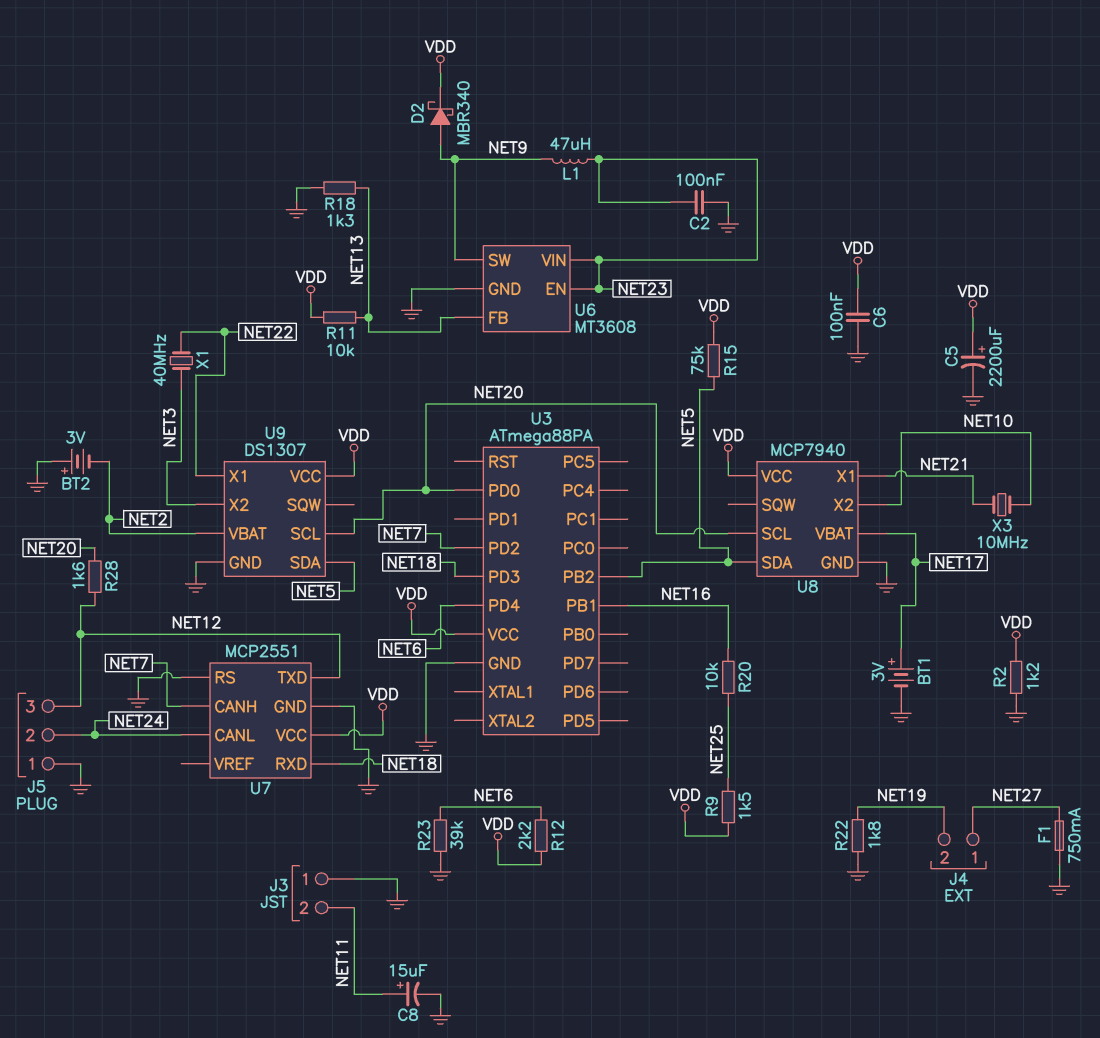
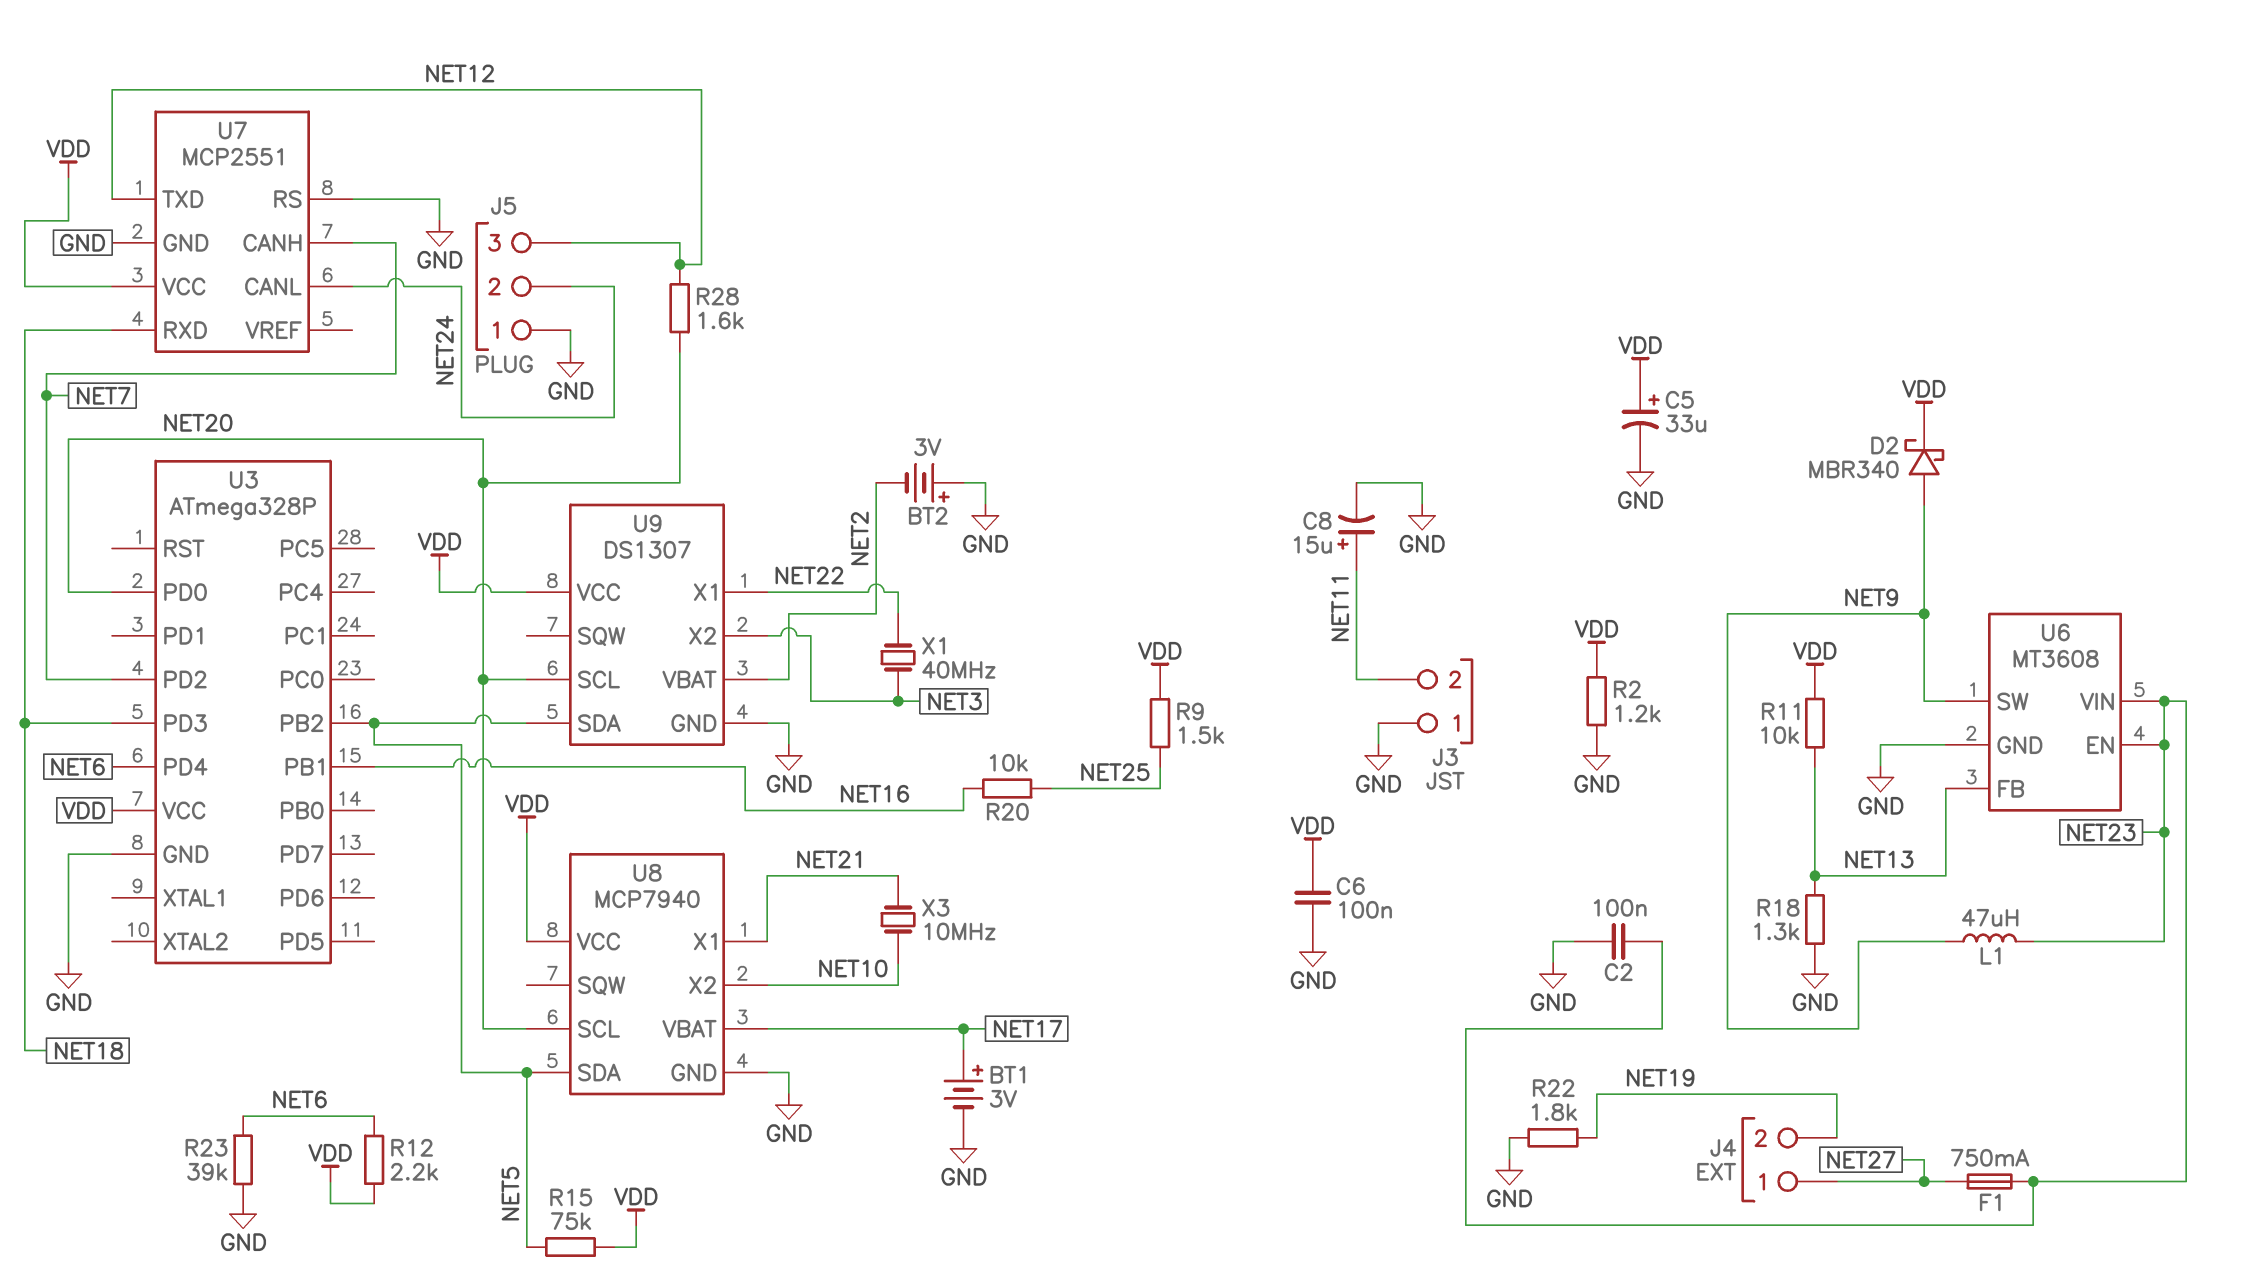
C5: 2200uF (plus VDD, minus GND) -> 33uF (plus VDD, minus GND)
F1: 750mA (GND, NET27) -> 750mA (NET23, NET27)
U3: ATmega88PA -> ATmega328P

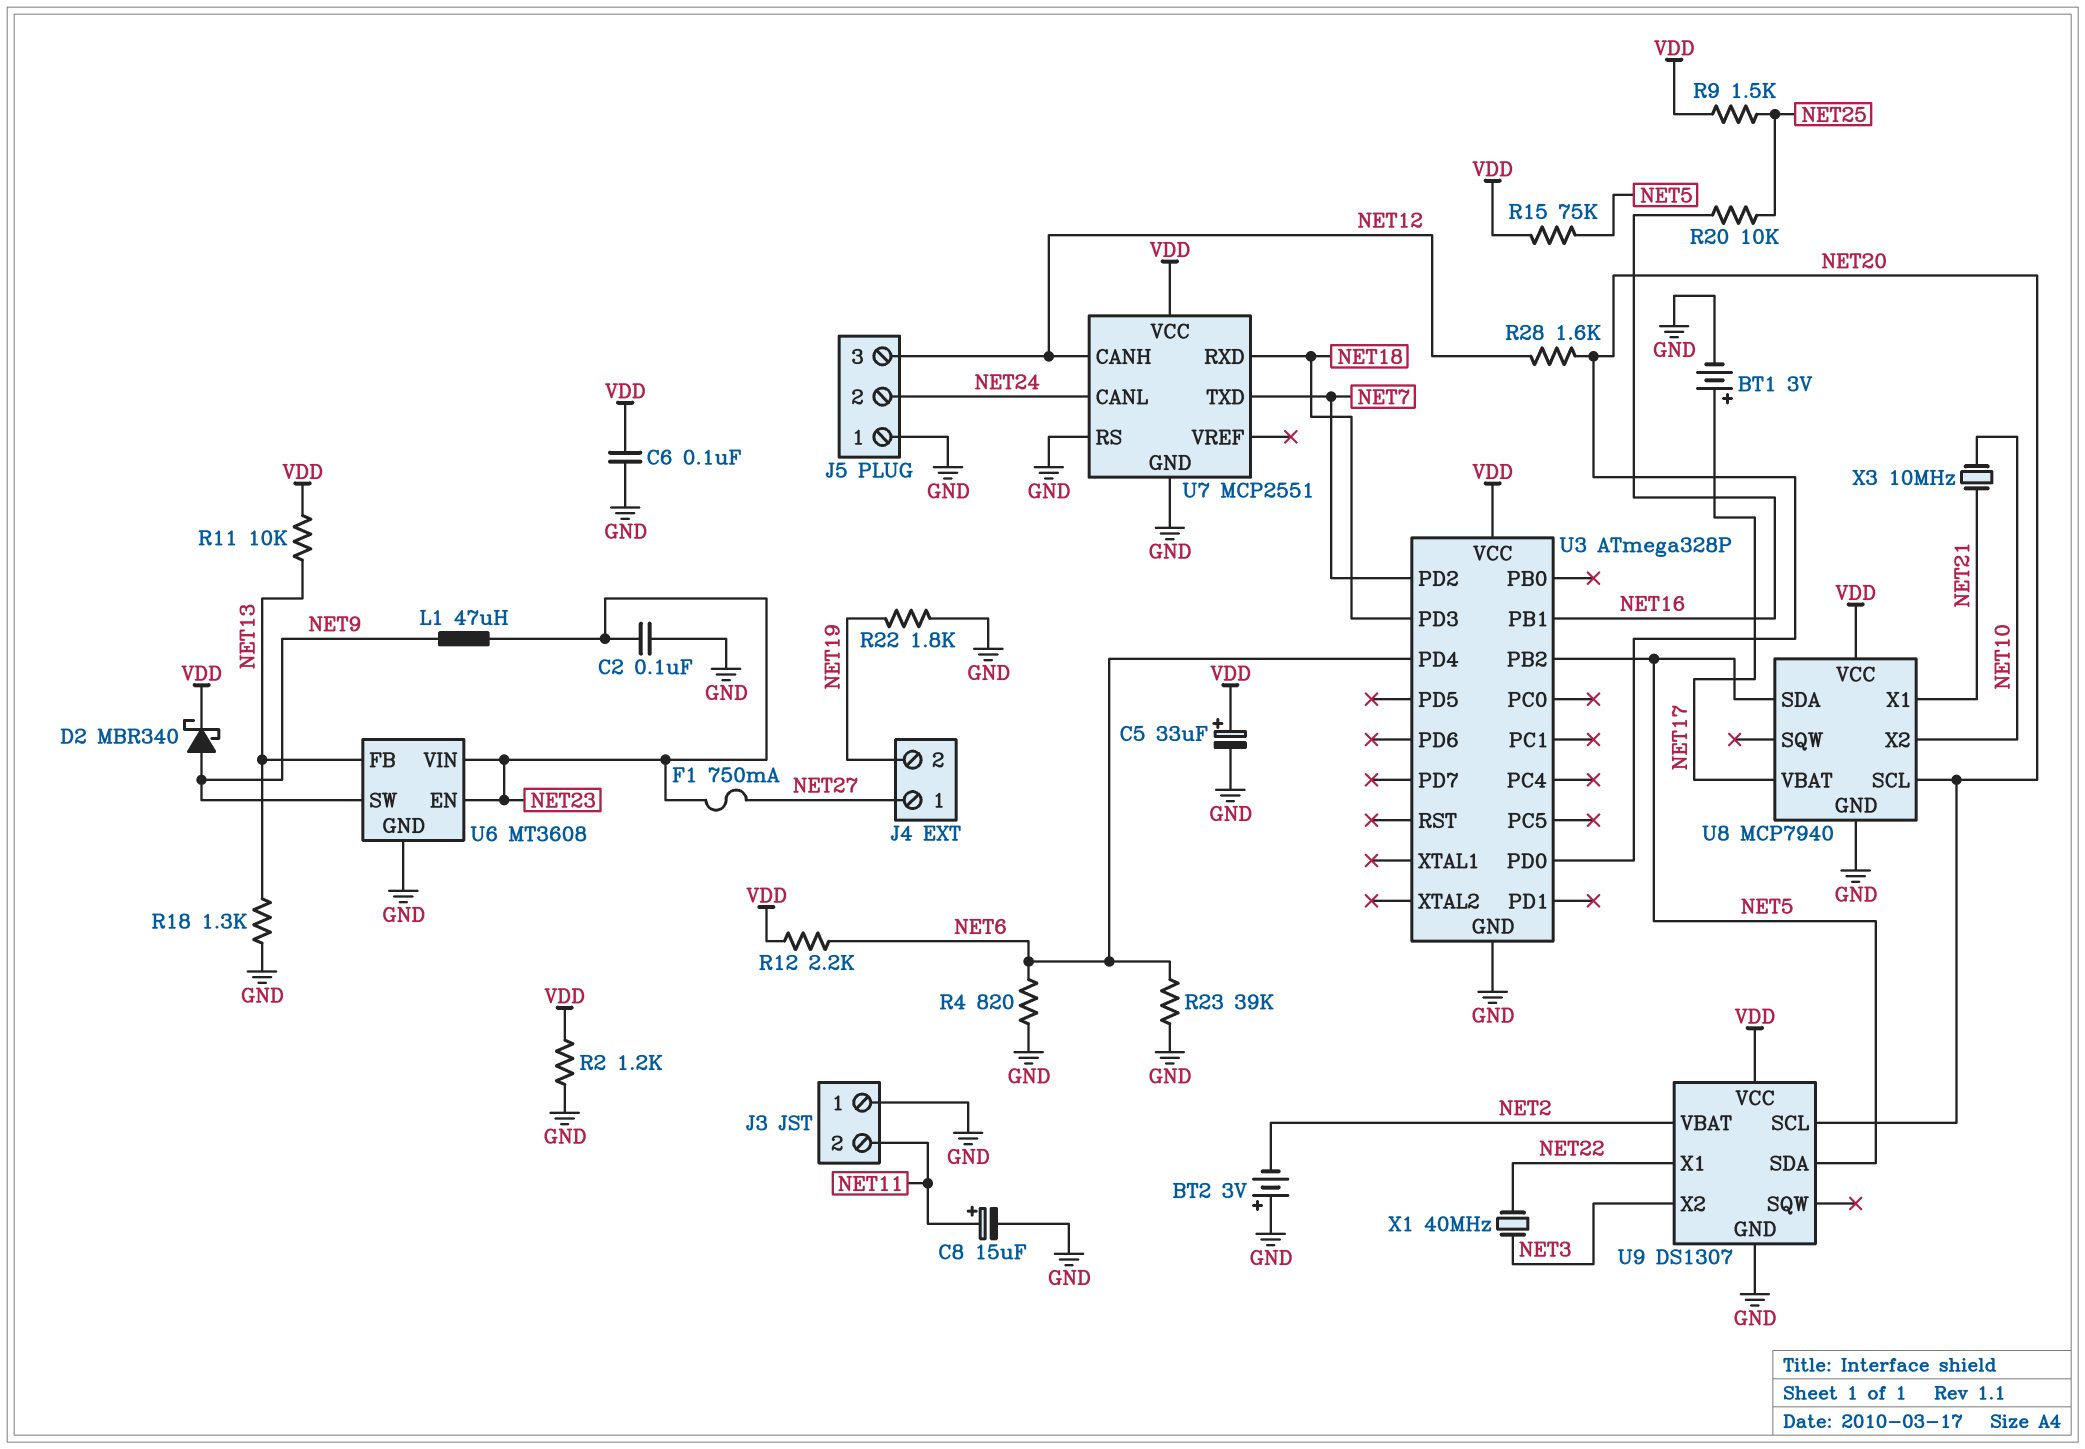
R4: none -> 820 (GND, NET6)
U7 pin CANH: NET7 -> NET12
U7 pin TXD: NET12 -> NET7

